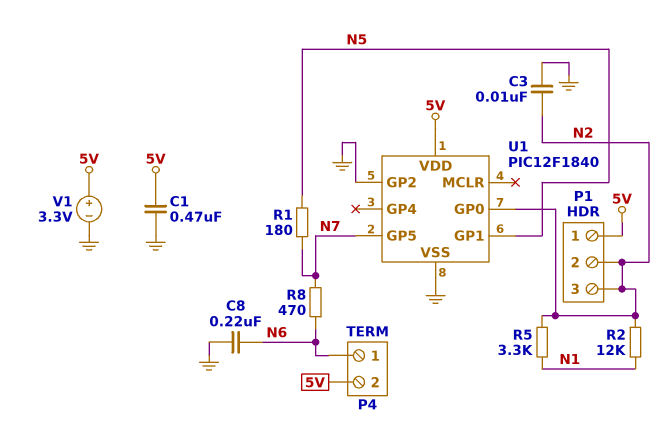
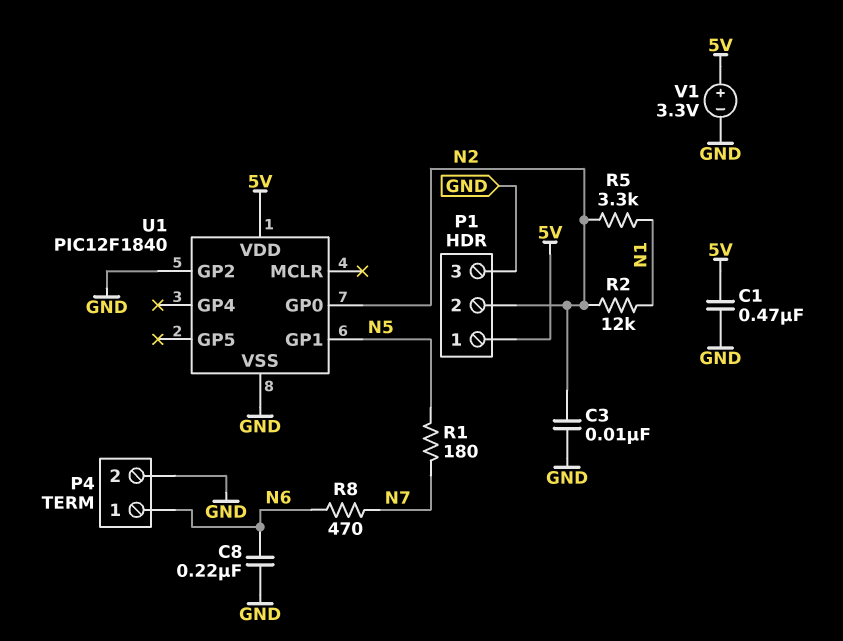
P1 pin 3: N2 -> GND
P4 pin 2: 5V -> GND
U1 pin GP5: N7 -> none

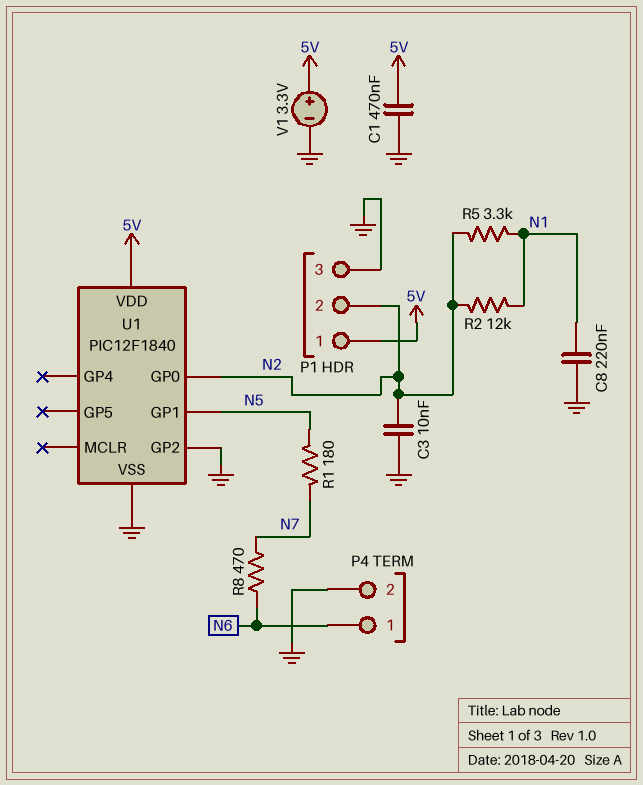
C8: 220nF (GND, N6) -> 220nF (GND, N1)

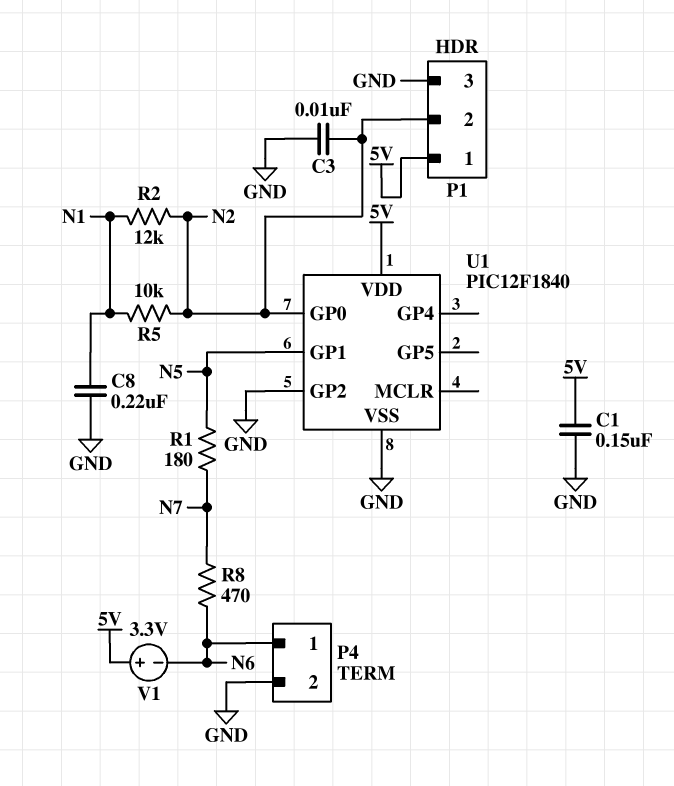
C1: 470nF (5V, GND) -> 150nF (5V, GND)
R5: 3.3k (N1, N2) -> 10k (N1, N2)
V1: 3.3V (plus 5V, minus GND) -> 3.3V (plus 5V, minus N6)

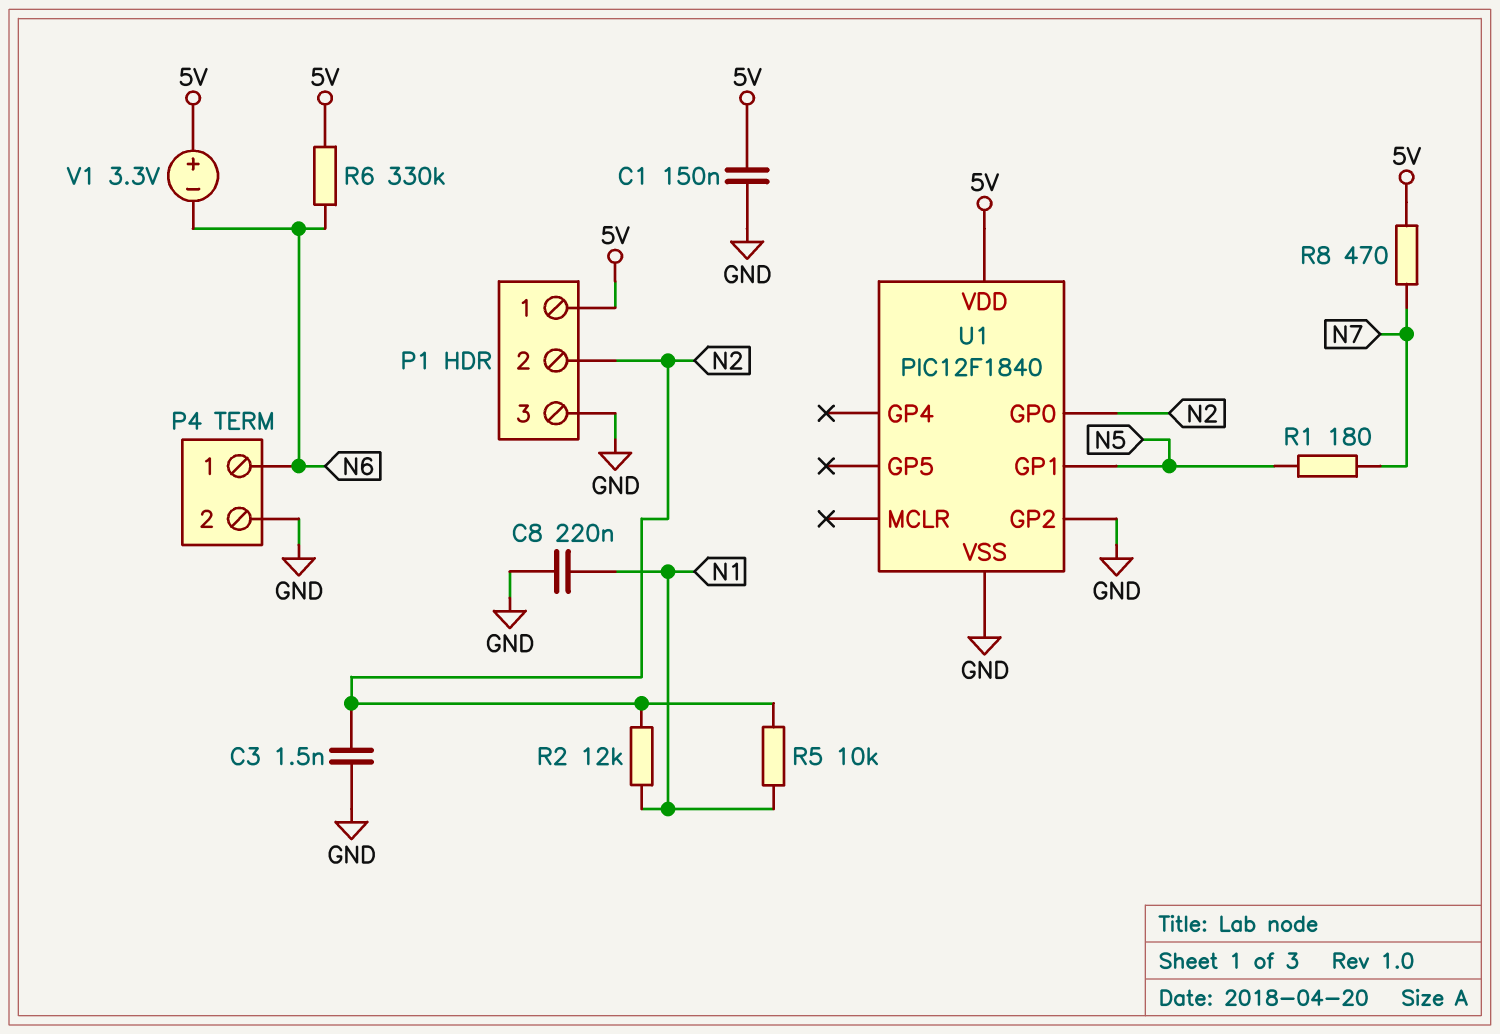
C3: 10nF (GND, N2) -> 1.5nF (GND, N2)
R6: none -> 330k (5V, N6)
R8: 470 (N6, N7) -> 470 (5V, N7)

